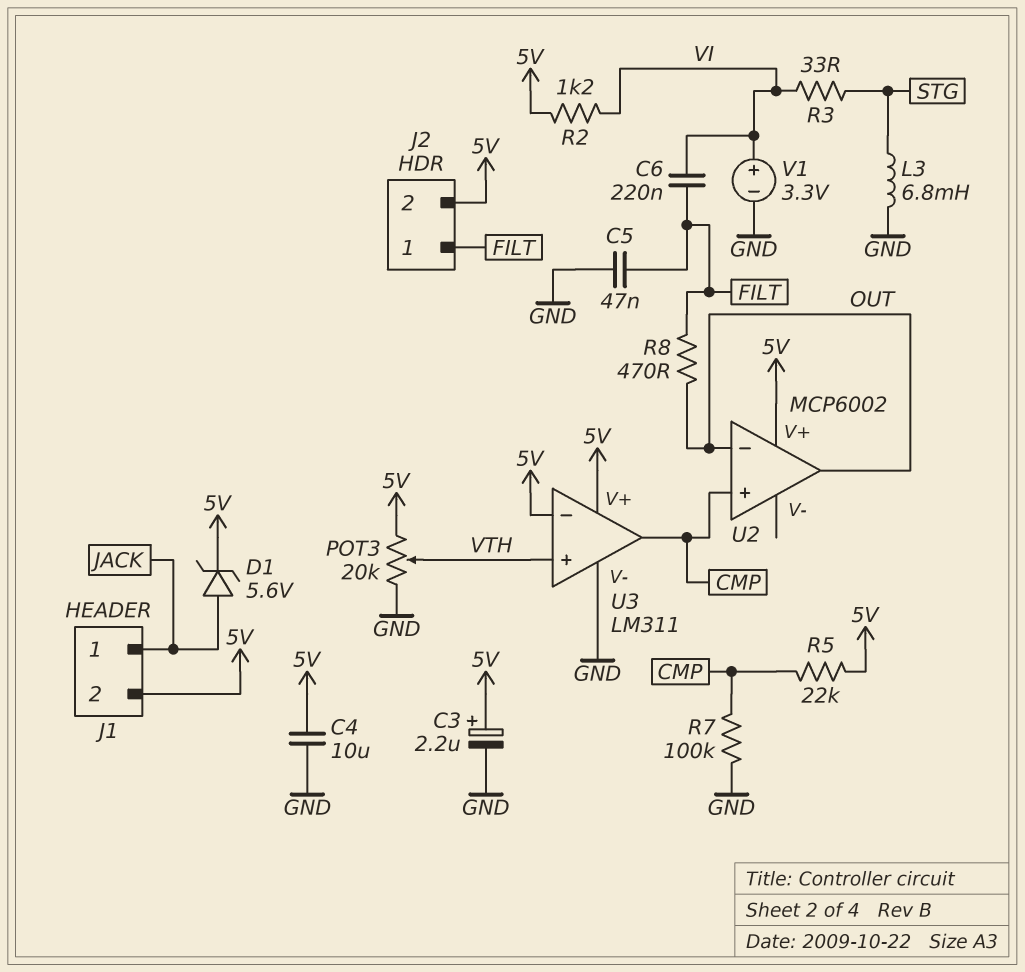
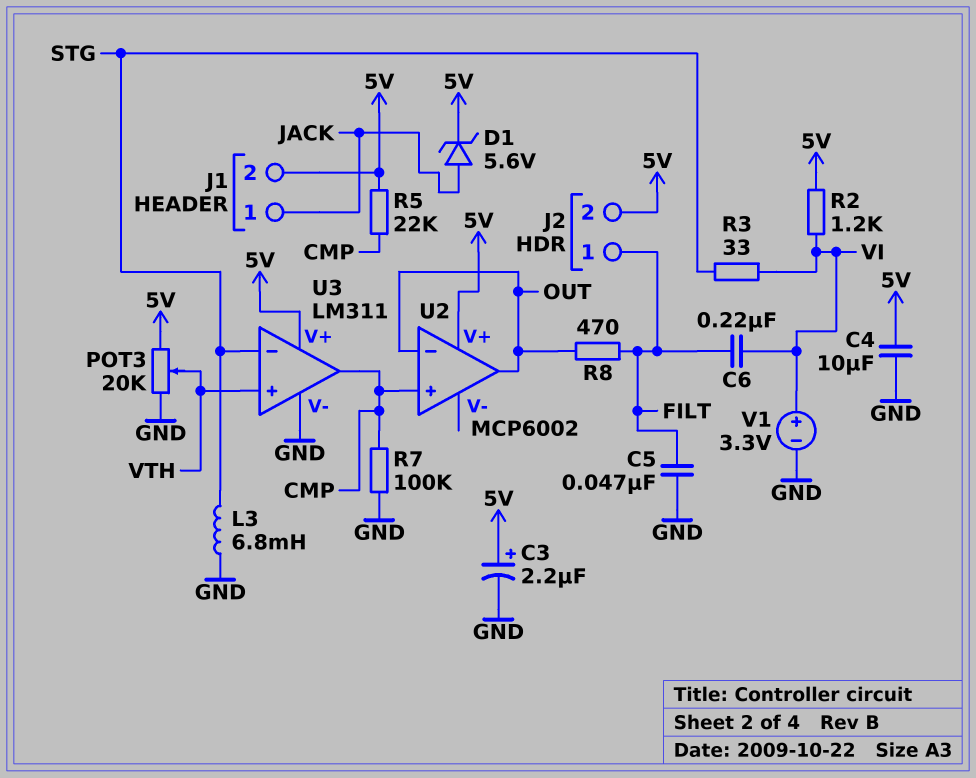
U3 pin in-: 5V -> STG

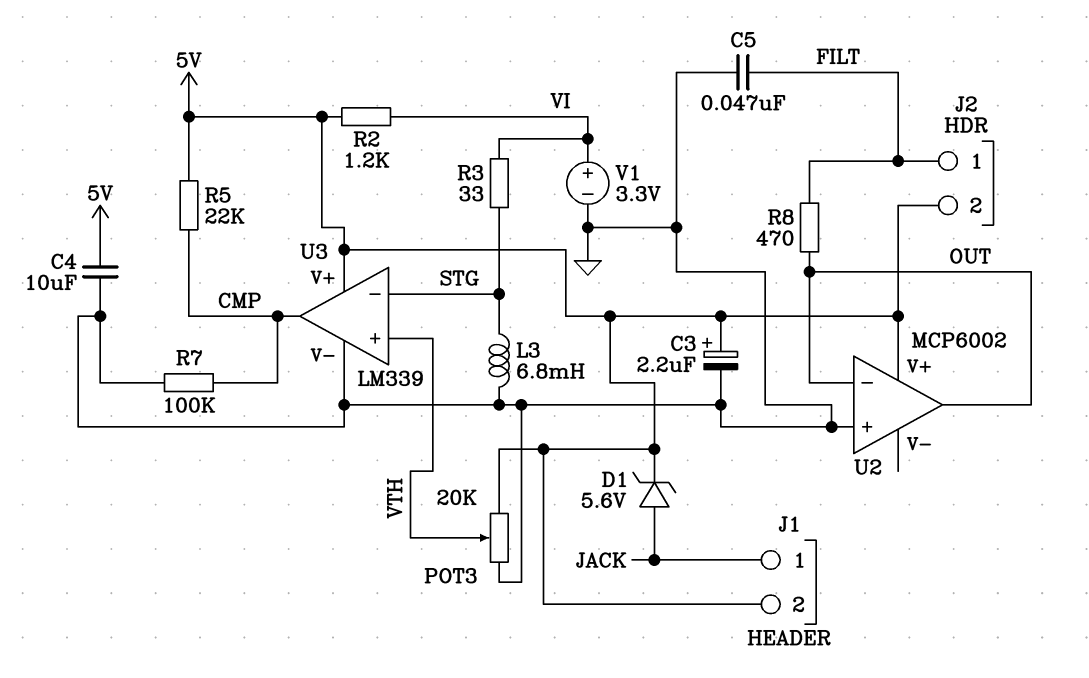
C6: 220nF (FILT, VI) -> none
U2 pin in+: CMP -> GND
U3: LM311 -> LM339

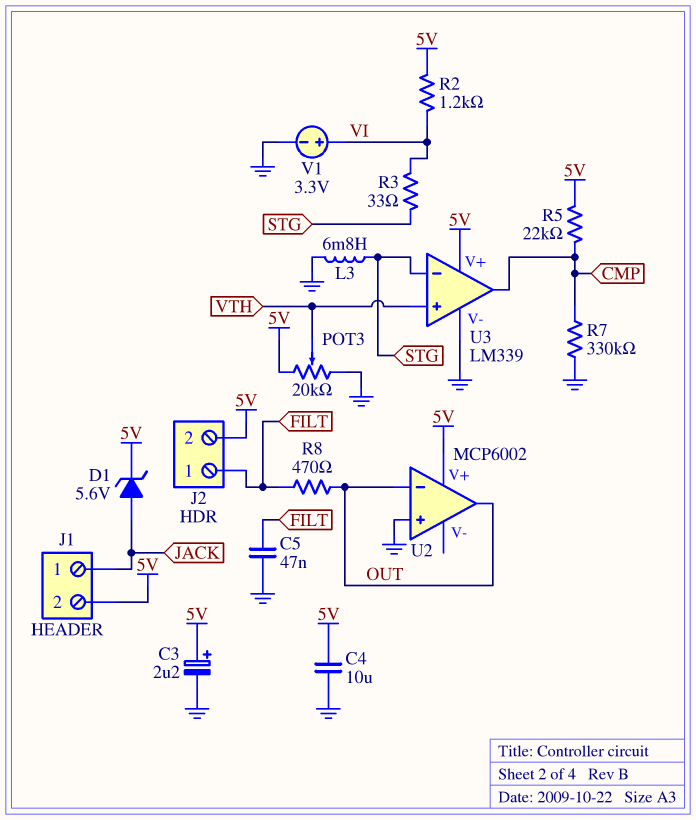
R7: 100k (CMP, GND) -> 330k (CMP, GND)

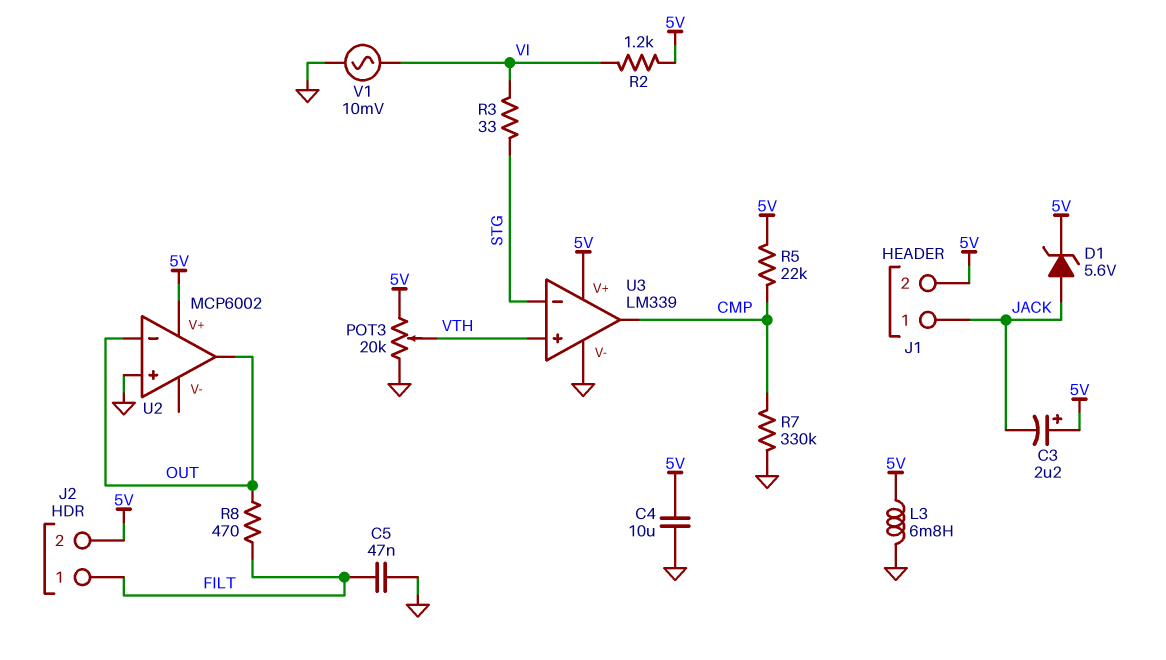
C3: 2.2uF (plus 5V, minus GND) -> 2.2uF (plus 5V, minus JACK)
L3: 6.8mH (GND, STG) -> 6.8mH (5V, GND)
V1: 3.3V (plus VI, minus GND) -> AC 10mV (GND, VI)

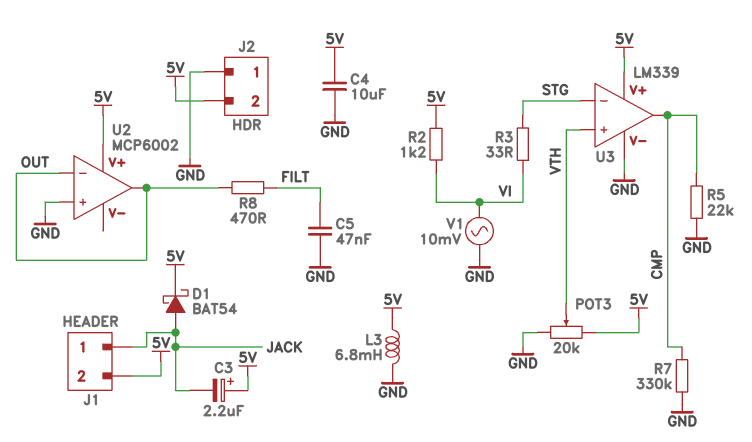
D1: zener 5.6V (A JACK, K 5V) -> schottky BAT54 (A JACK, K 5V)
J2 pin 1: FILT -> GND
R5: 22k (5V, CMP) -> 22k (CMP, GND)

